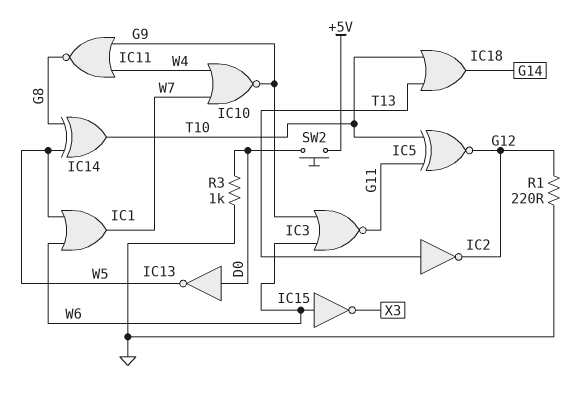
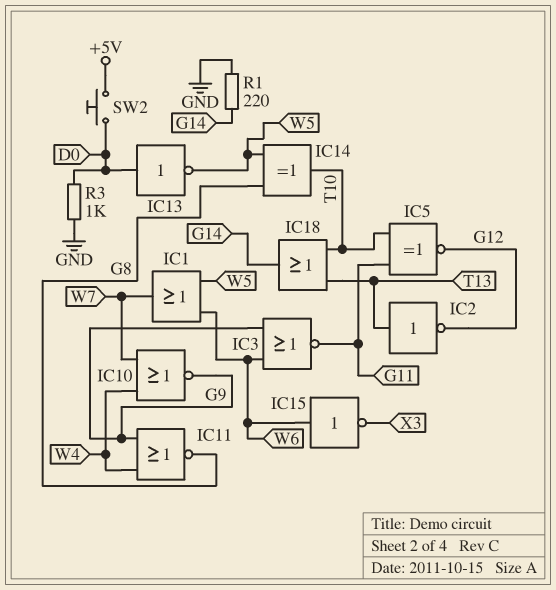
R1: 220 (G12, GND) -> 220 (G14, GND)

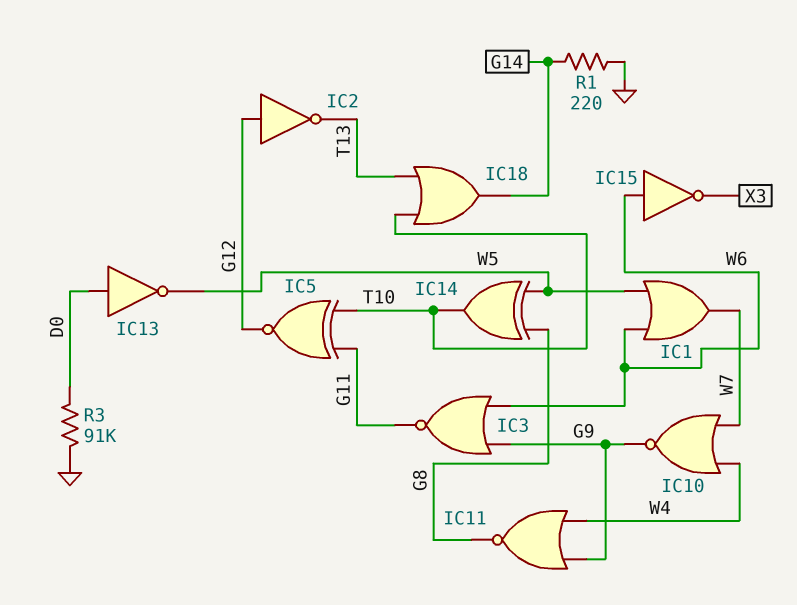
IC2: NOT (in T13, out G12) -> NOT (in G12, out T13)
R3: 1k (D0, GND) -> 91k (D0, GND)
SW2: button (+5V, D0) -> none

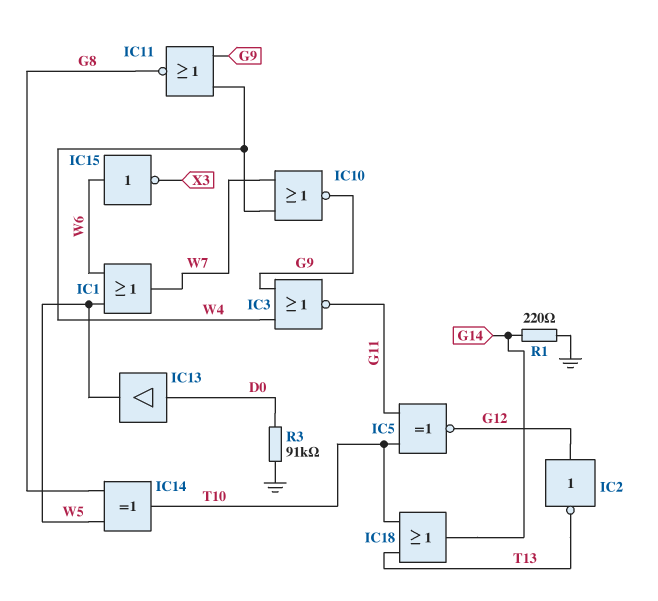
IC3: NOR (in G9, in W6, out G11) -> NOR (in G9, in W4, out G11)
IC13: NOT (in D0, out W5) -> buffer (in D0, out W5)

